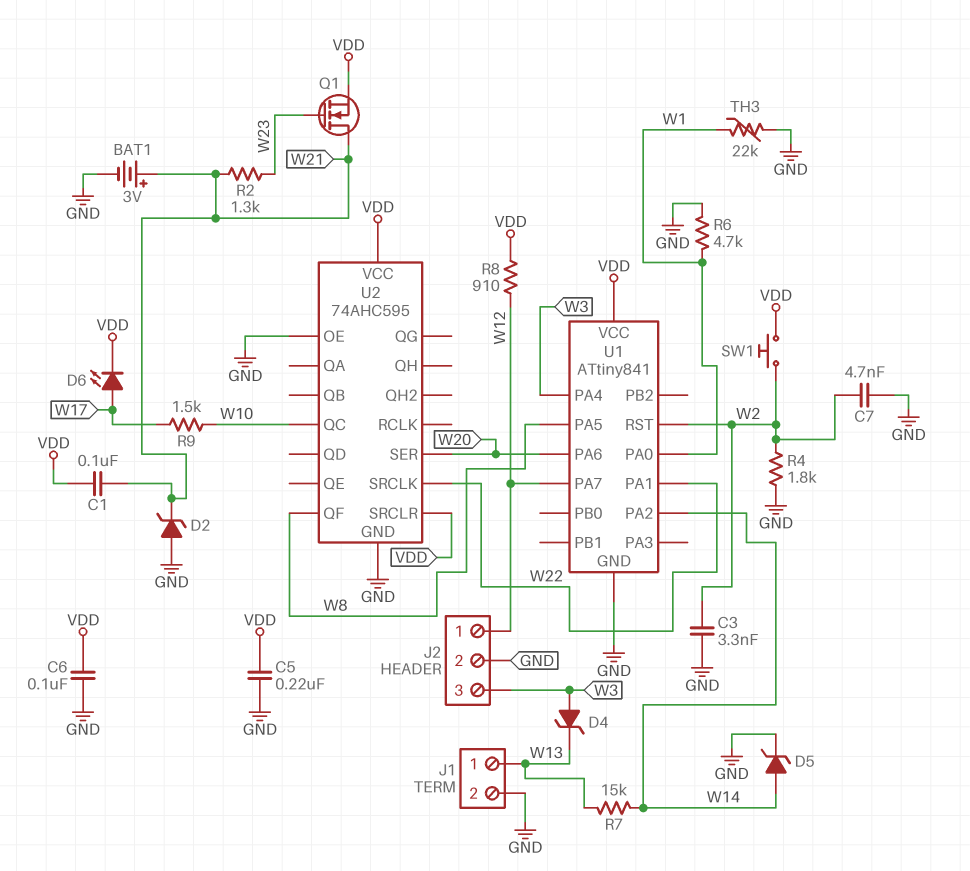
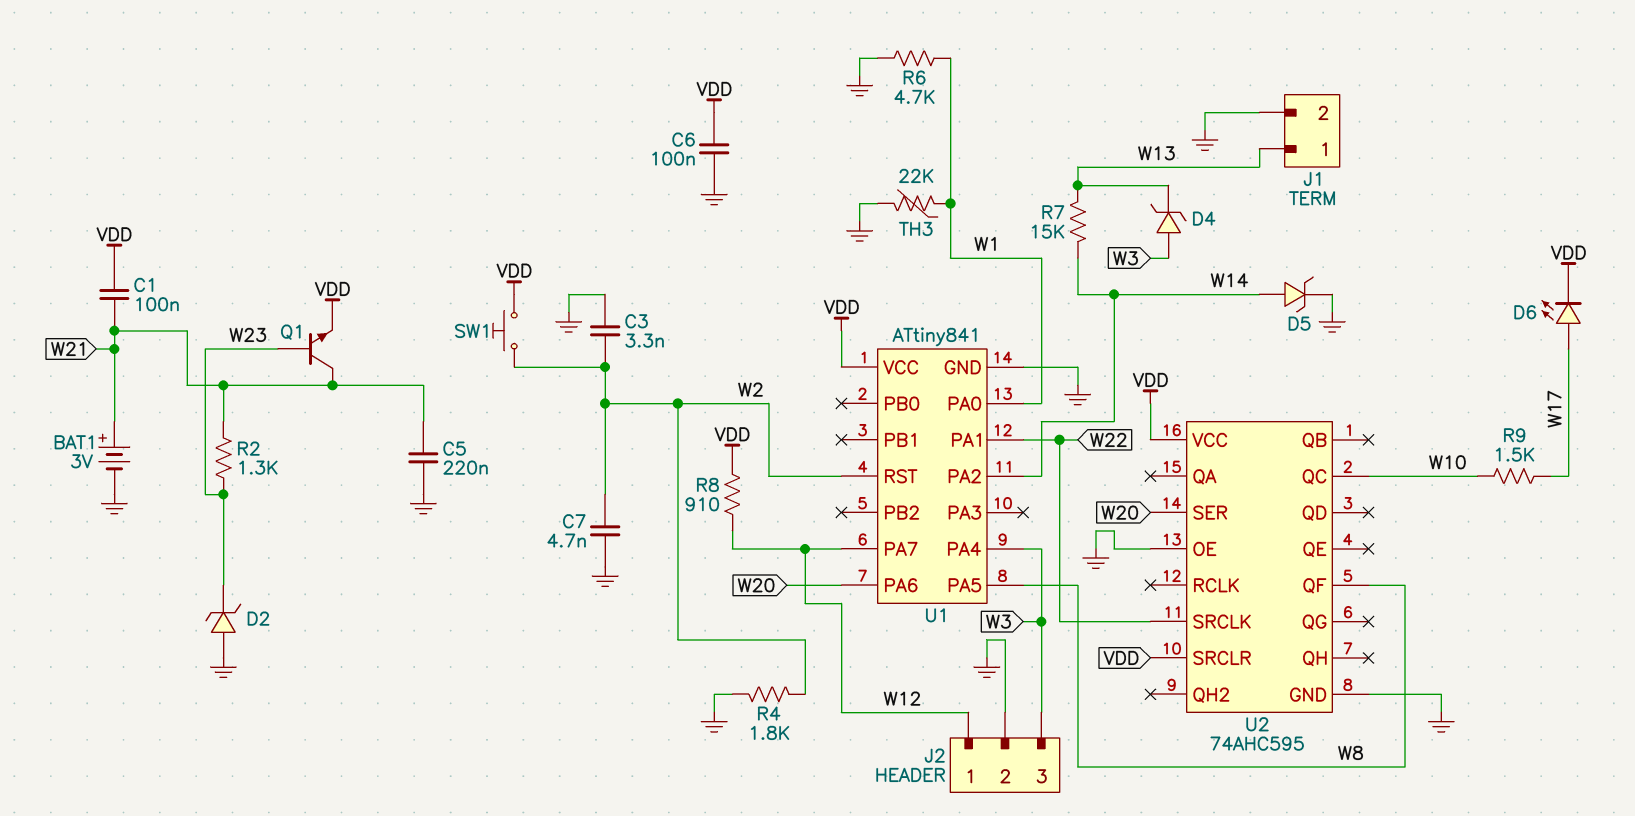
C5: 220nF (GND, VDD) -> 220nF (GND, W21)
D2: zener (A GND, K W21) -> zener (A GND, K W23)
Q1: NMOS (G W23, D W21, S VDD) -> NPN (B W23, C W21, E VDD)

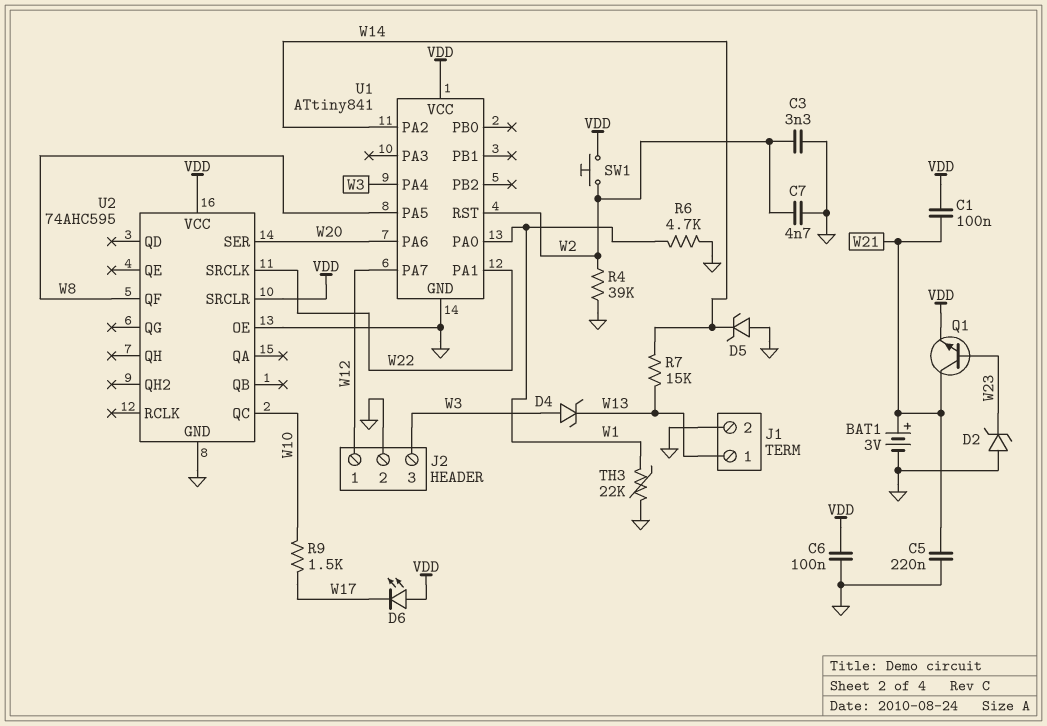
D5: zener (A W14, K GND) -> zener (A GND, K W14)
D6: LED (A W17, K VDD) -> LED (A VDD, K W17)
R2: 1.3k (W21, W23) -> none
R4: 1.8k (GND, W2) -> 39k (GND, W2)
R8: 910 (VDD, W12) -> none

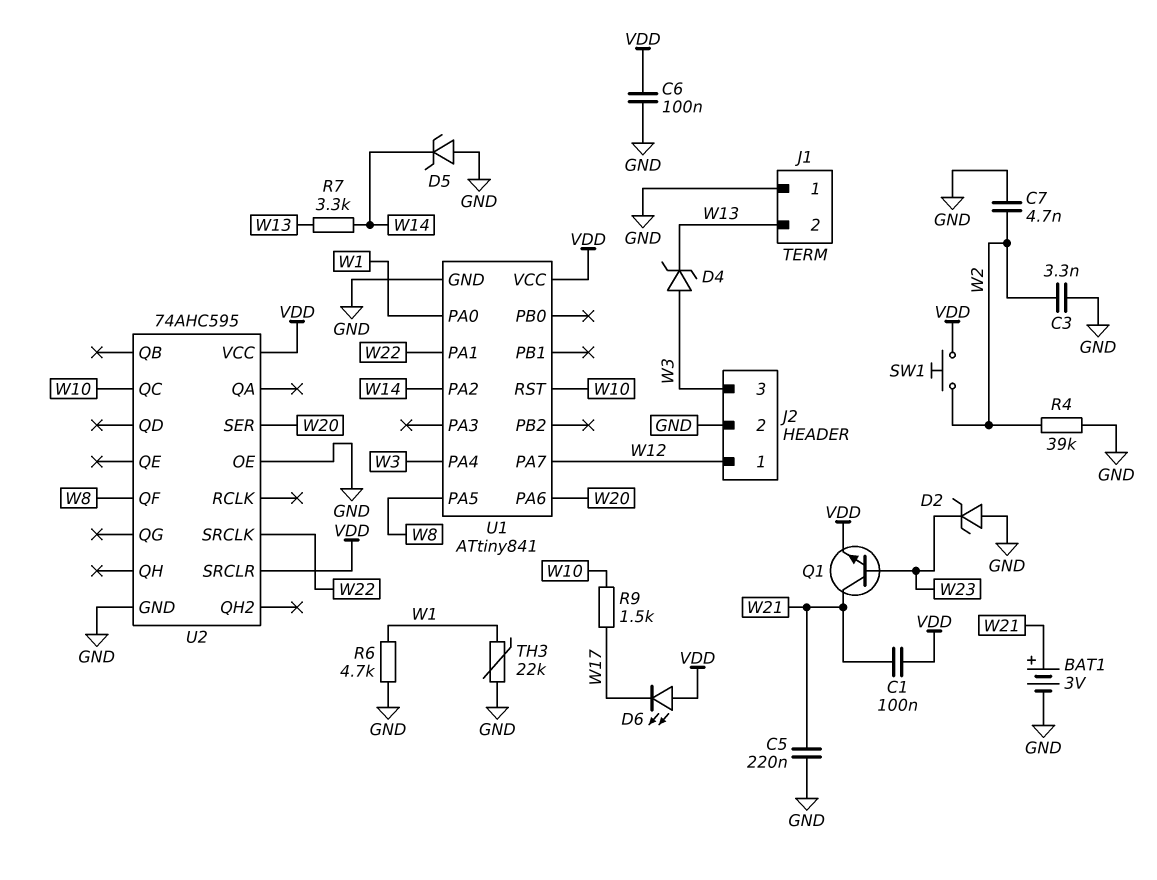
J1 pin 1: W13 -> GND
J1 pin 2: GND -> W13
R7: 15k (W13, W14) -> 3.3k (W13, W14)
U1 pin RST: W2 -> W10

